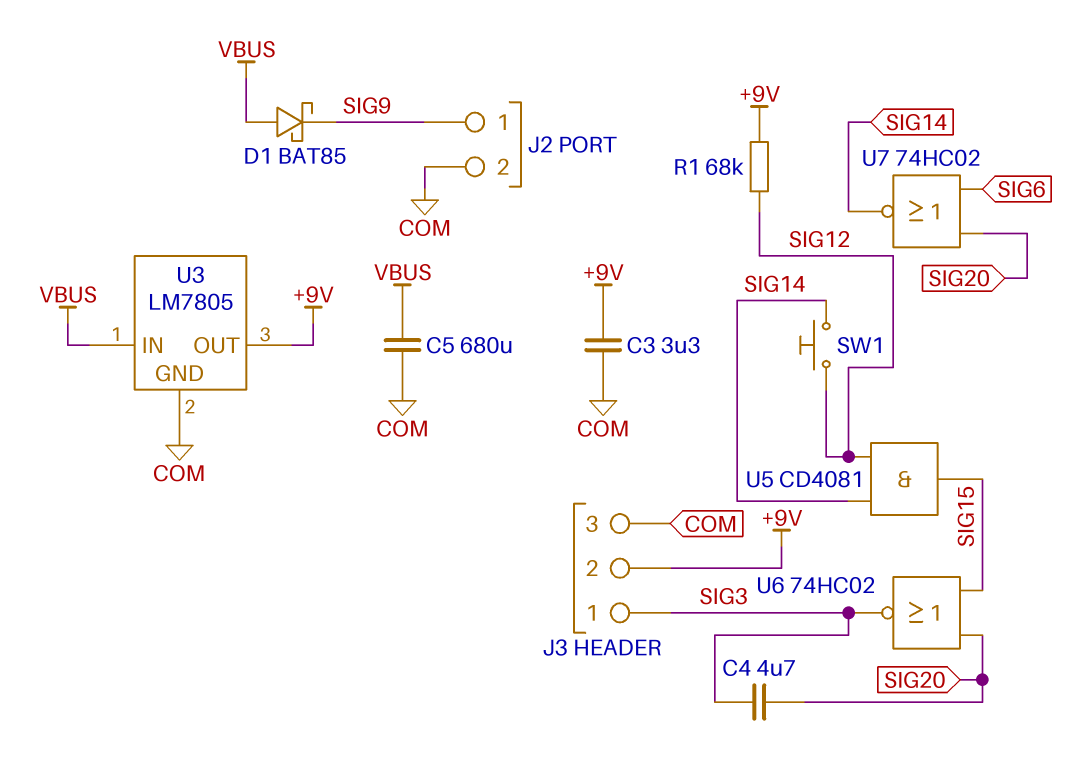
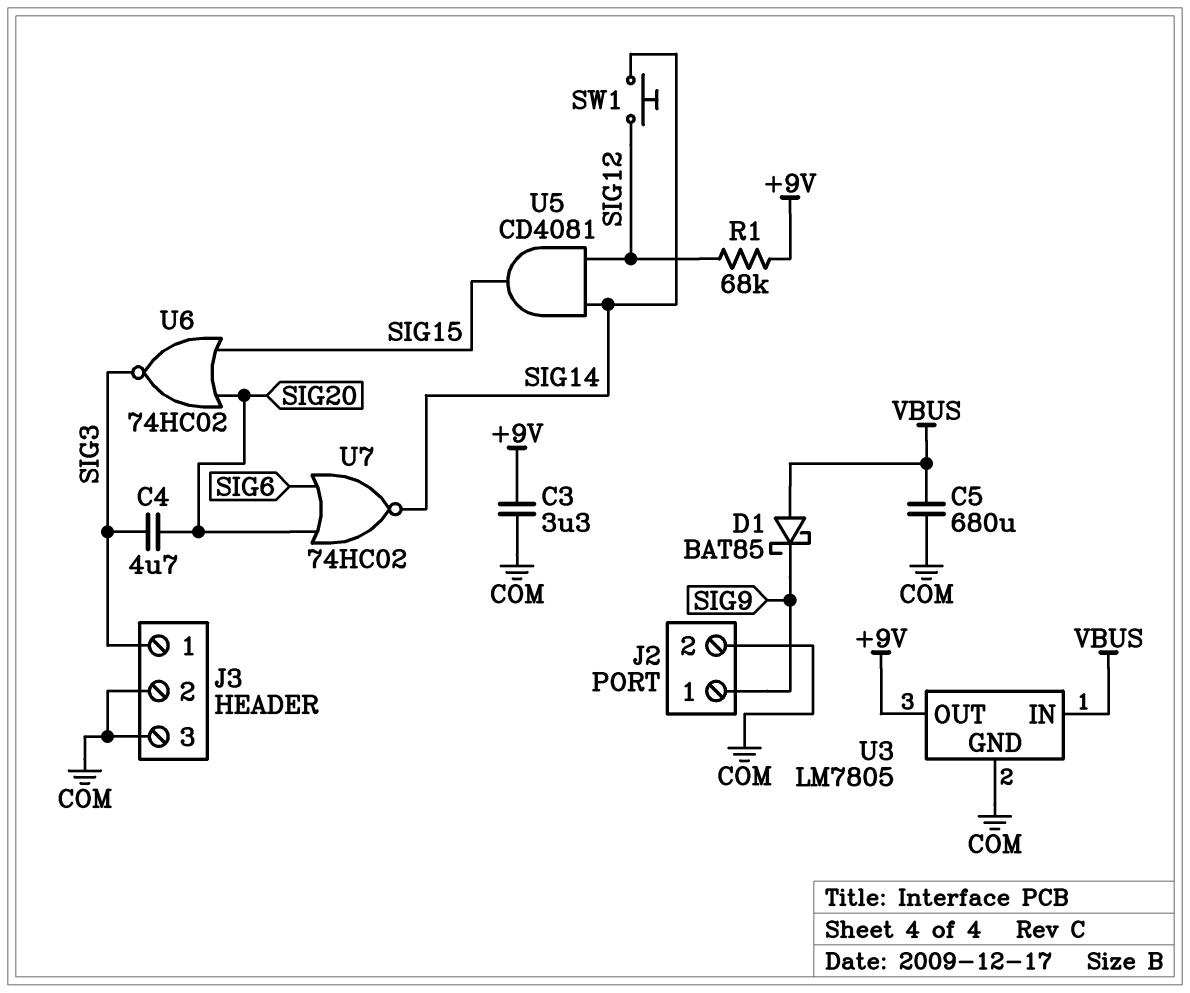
J3 pin 2: +9V -> COM

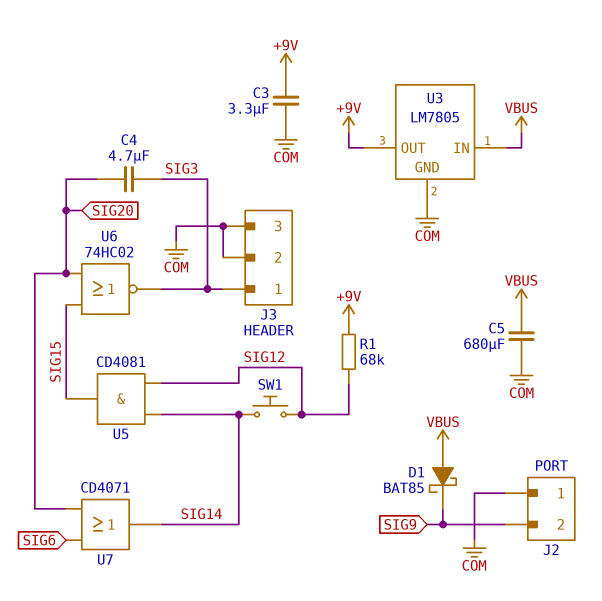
J2 pin 1: SIG9 -> COM
J2 pin 2: COM -> SIG9
U7: NOR 74HC02 (in SIG6, in SIG20, out SIG14) -> OR CD4071 (in SIG6, in SIG20, out SIG14)

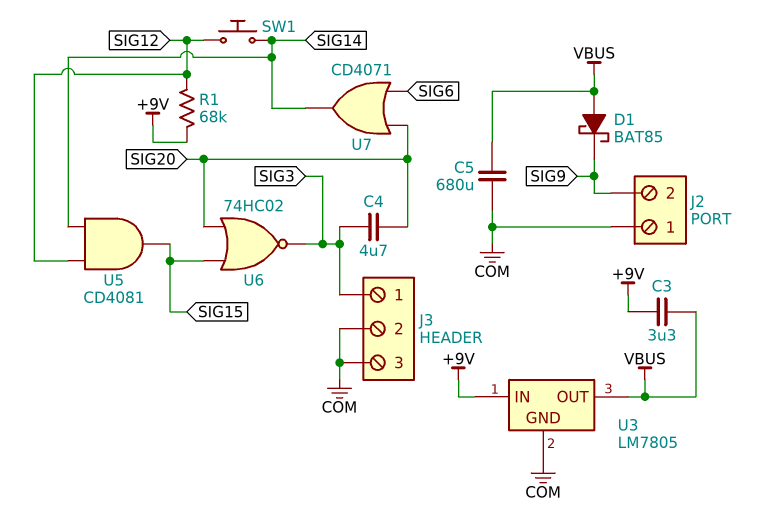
C3: 3.3uF (+9V, COM) -> 3.3uF (+9V, VBUS)
U3 pin IN: VBUS -> +9V
U3 pin OUT: +9V -> VBUS

